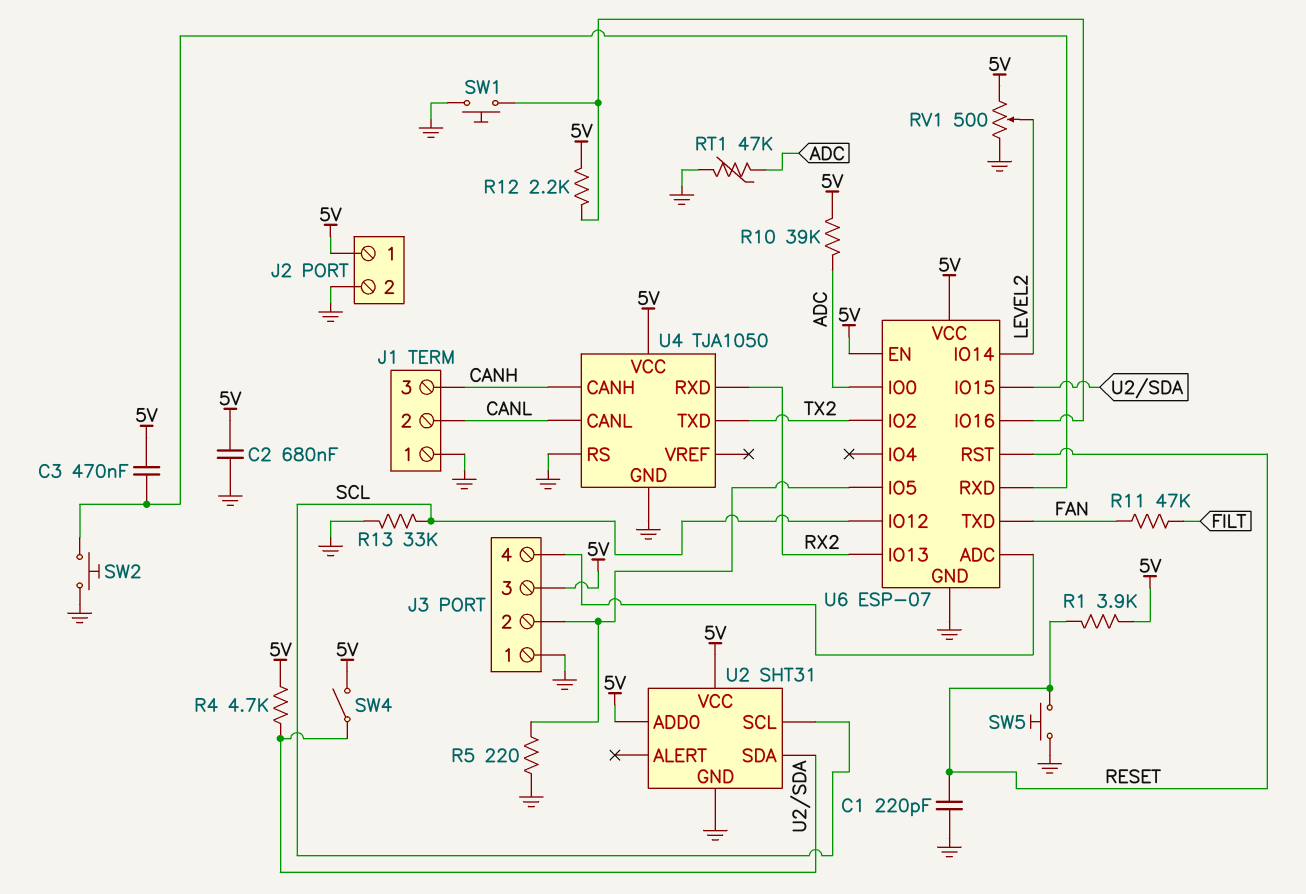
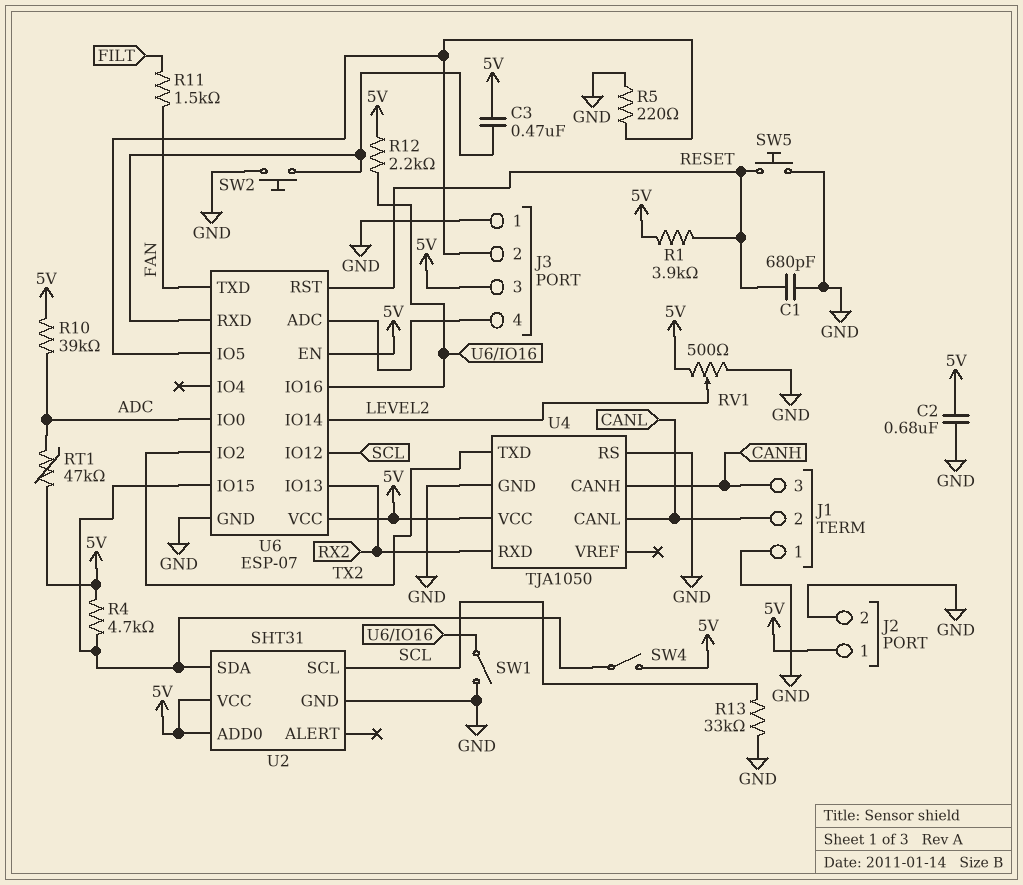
C1: 220pF (GND, RESET) -> 680pF (GND, RESET)
R11: 47k (FAN, FILT) -> 1.5k (FAN, FILT)
RT1: 47k (ADC, GND) -> 47k (5V, ADC)
SW1: button (GND, U6/IO16) -> switch (GND, U6/IO16)

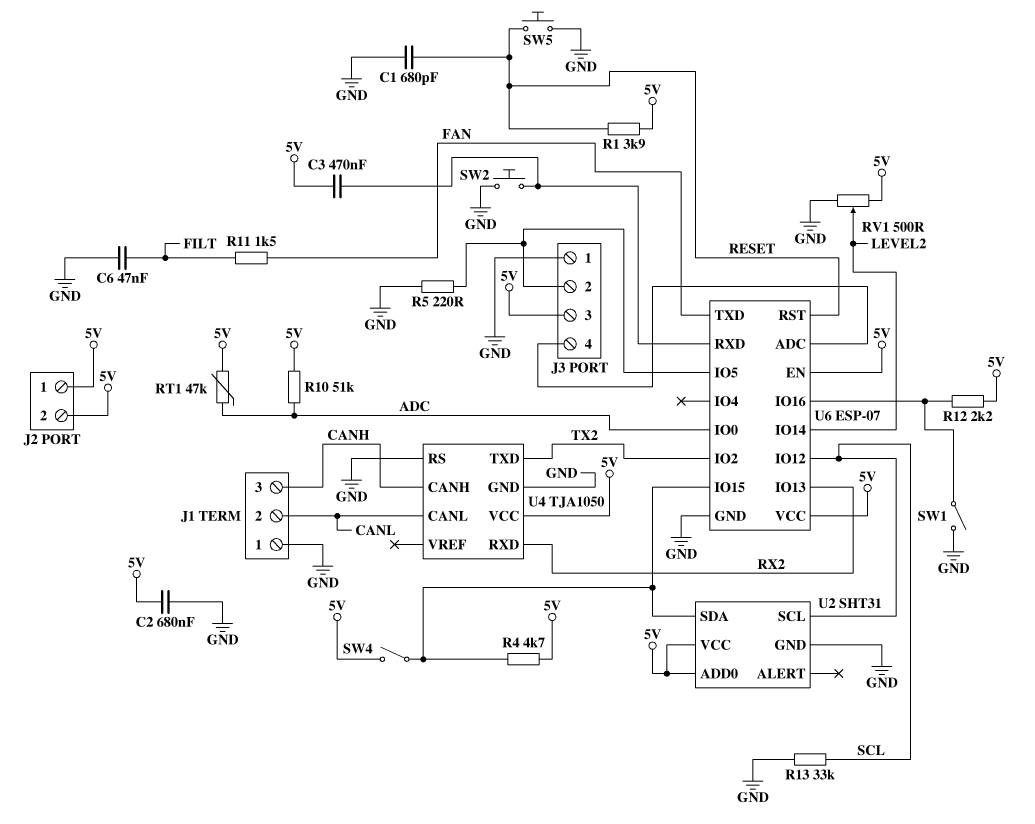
C6: none -> 47nF (FILT, GND)
J2 pin 2: GND -> 5V
R10: 39k (5V, ADC) -> 51k (5V, ADC)

